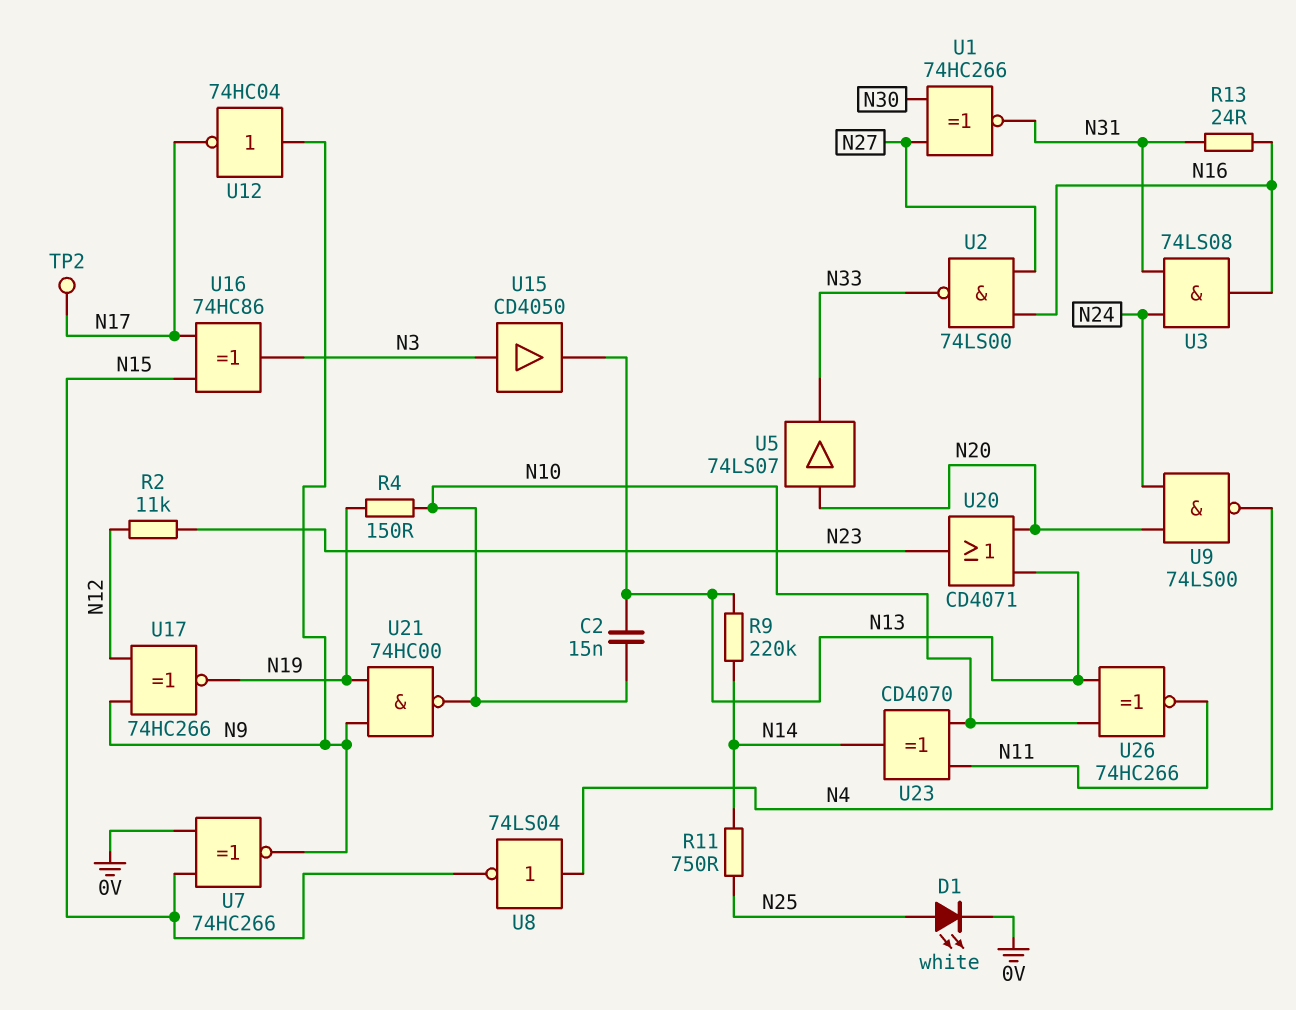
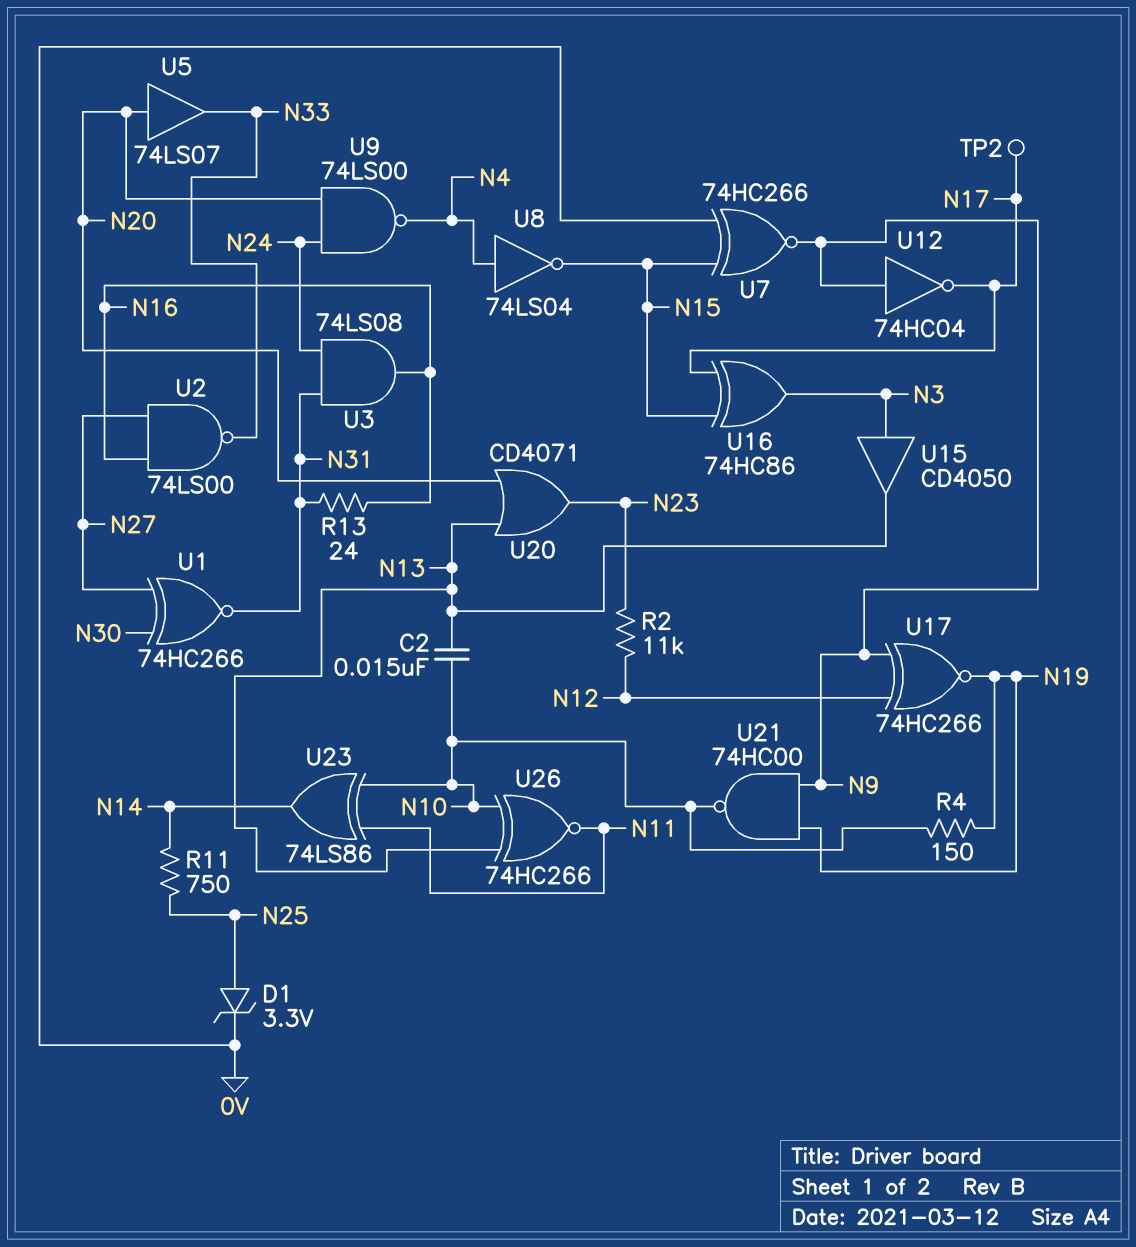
D1: LED white (A N25, K 0V) -> zener 3.3V (A N25, K 0V)
R9: 220k (N13, N14) -> none
U23: XOR CD4070 (in N10, in N11, out N14) -> XOR 74LS86 (in N10, in N11, out N14)

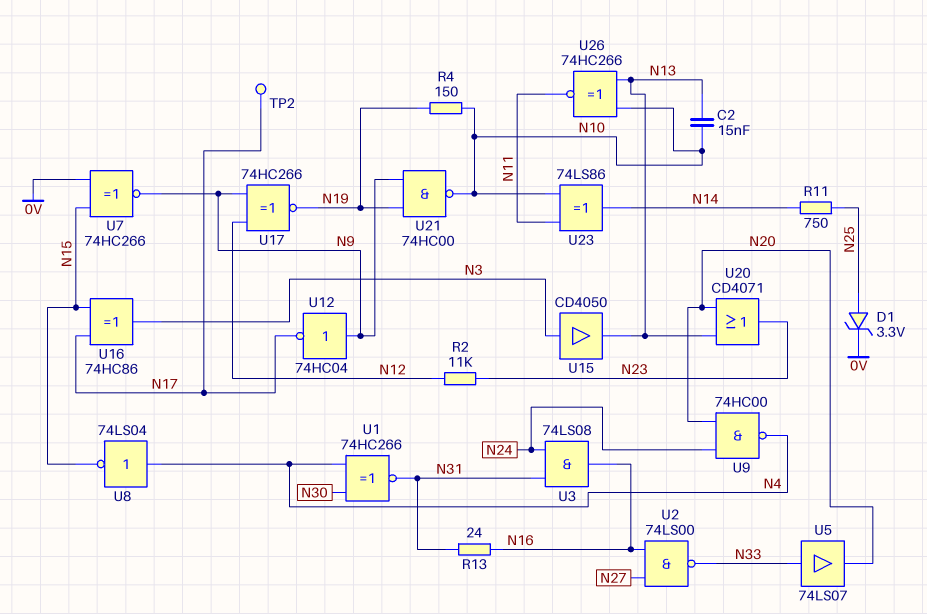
U1: XNOR 74HC266 (in N27, in N30, out N31) -> XNOR 74HC266 (in N4, in N30, out N31)
U5: buffer 74LS07 (in N20, out N33) -> buffer 74LS07 (in N33, out N20)
U9: NAND 74LS00 (in N20, in N24, out N4) -> NAND 74HC00 (in N20, in N24, out N4)

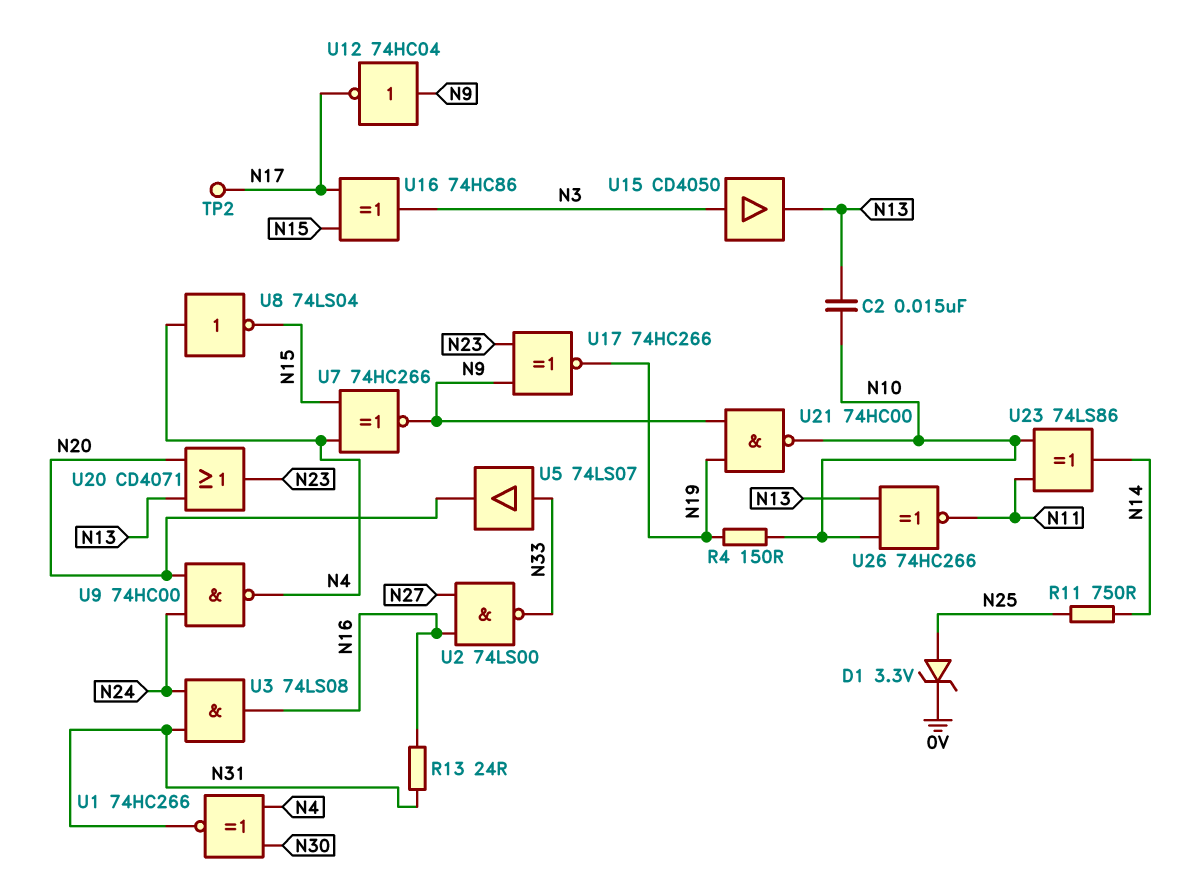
R2: 11k (N12, N23) -> none
U7: XNOR 74HC266 (in 0V, in N15, out N9) -> XNOR 74HC266 (in N4, in N15, out N9)
U17: XNOR 74HC266 (in N9, in N12, out N19) -> XNOR 74HC266 (in N9, in N23, out N19)

